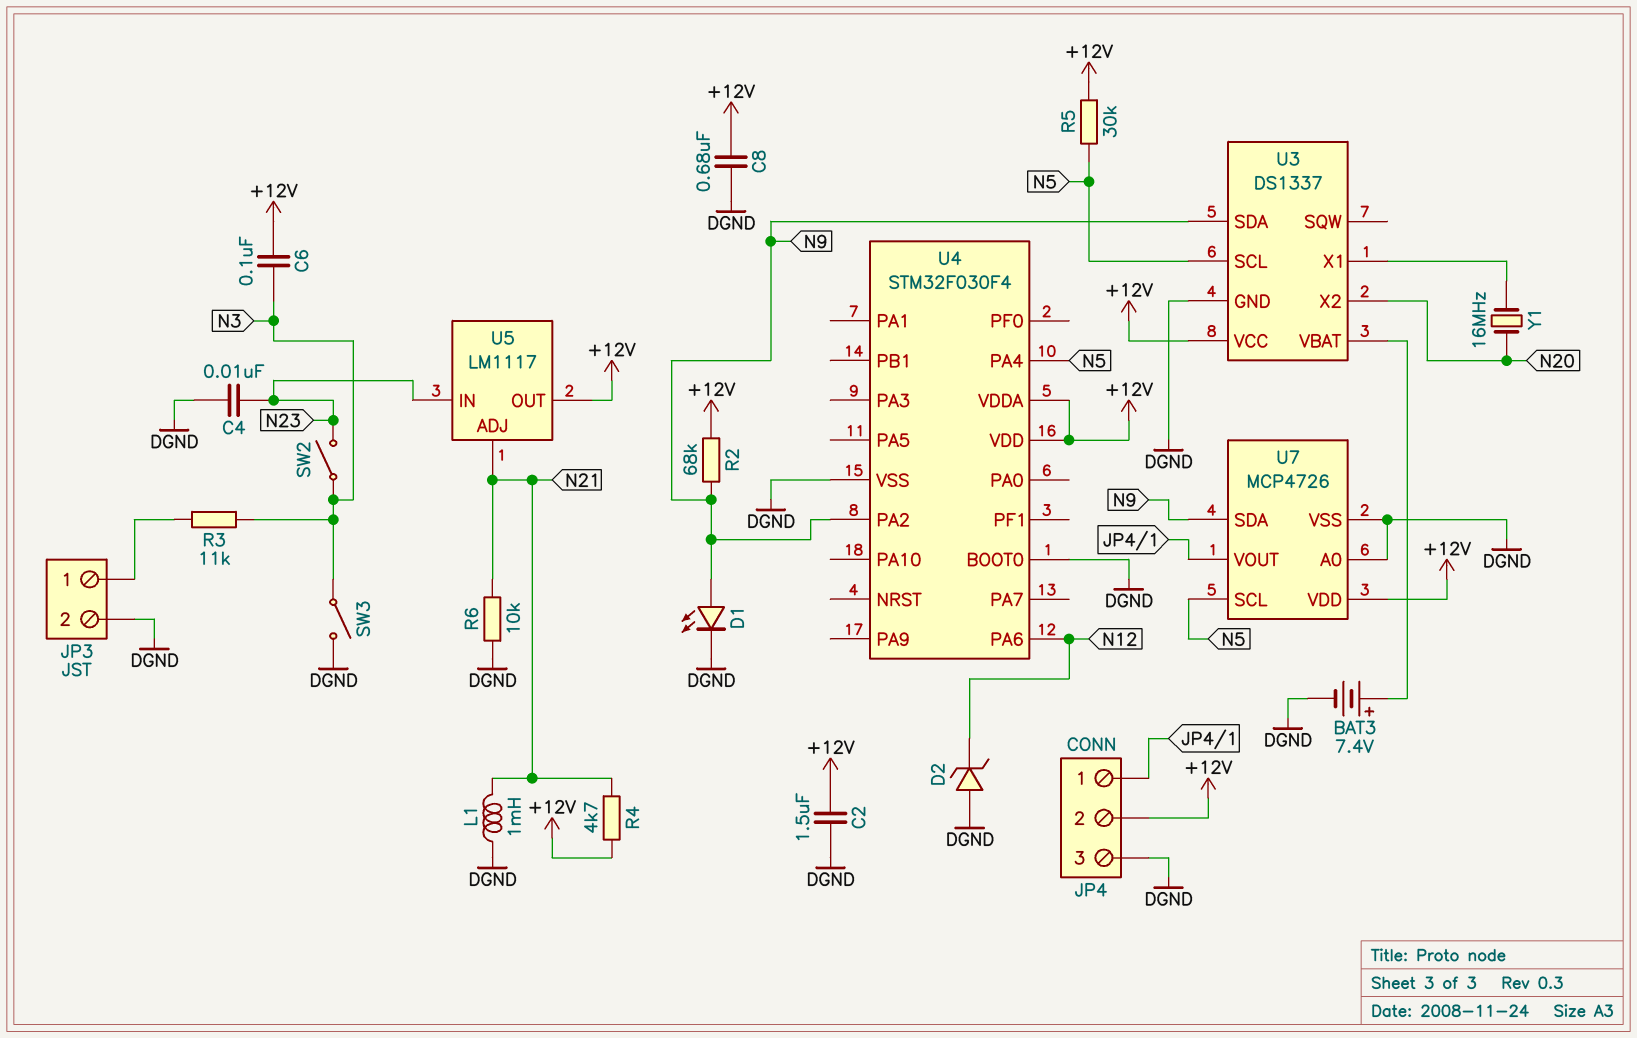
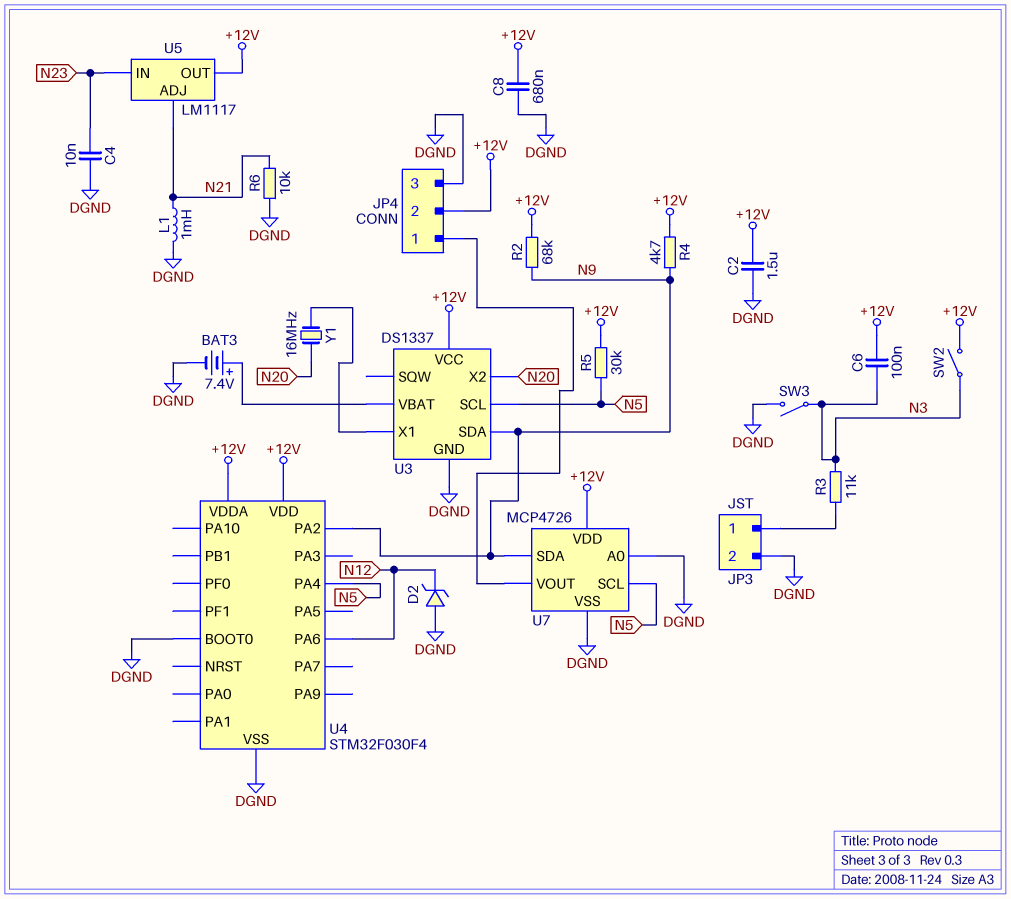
D1: LED (A N9, K DGND) -> none
R4: 4.7k (+12V, N21) -> 4.7k (+12V, N9)
SW2: switch (N3, N23) -> switch (+12V, N3)

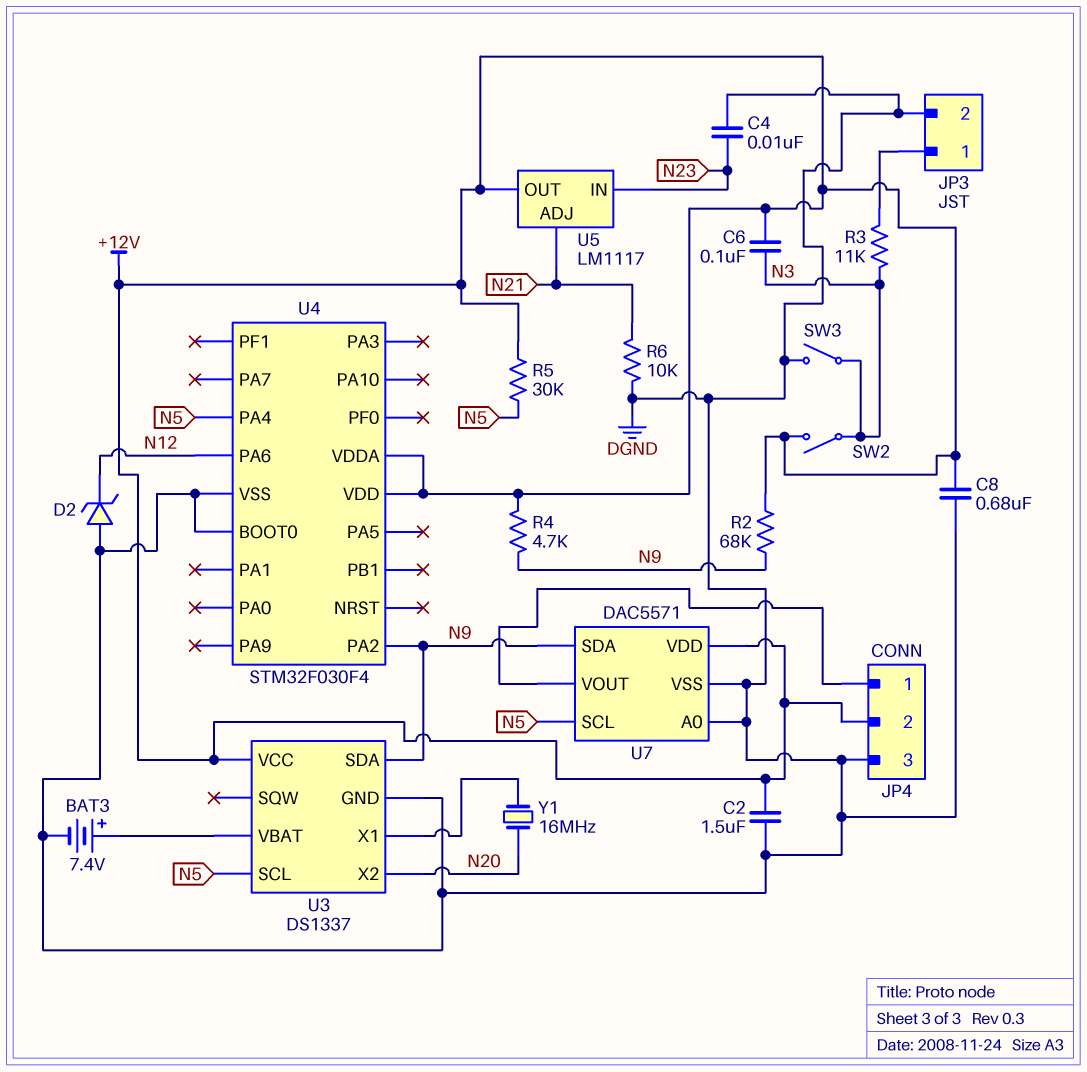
L1: 1mH (DGND, N21) -> none
U7: MCP4726 -> DAC5571

